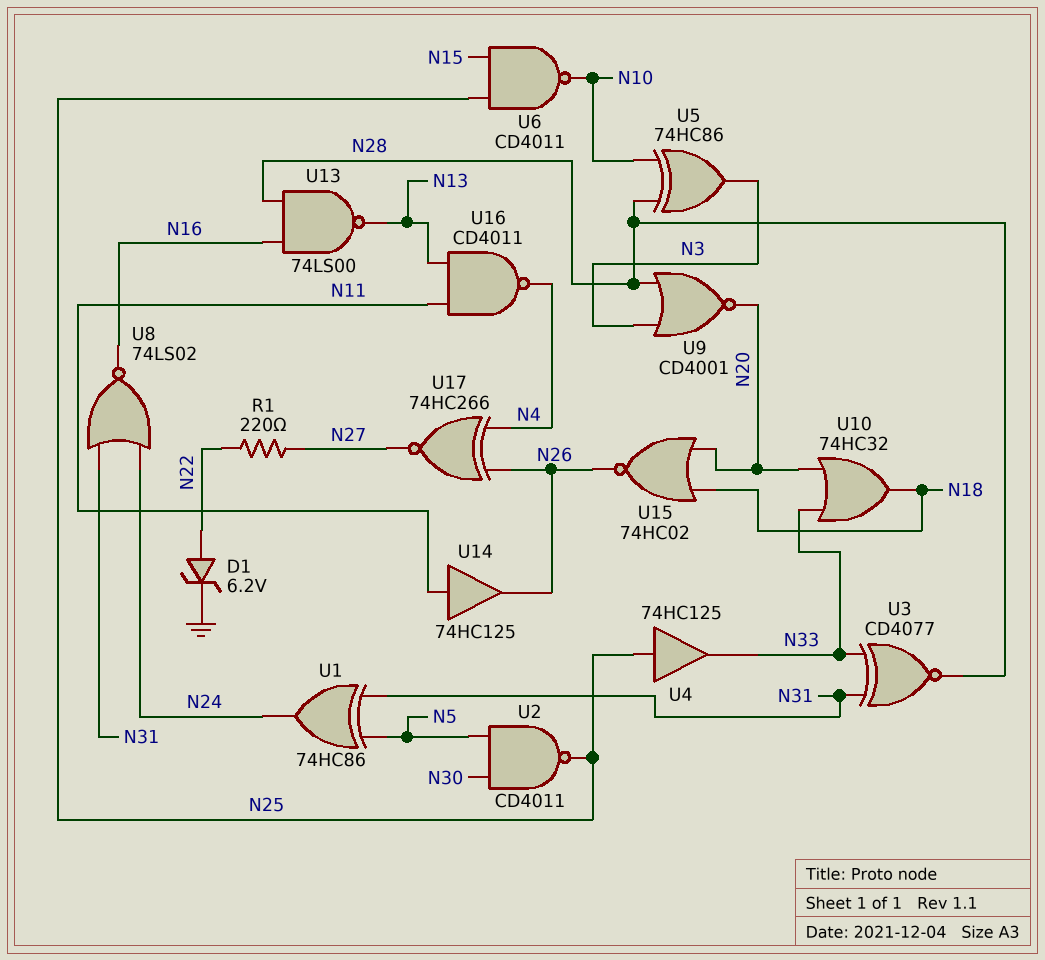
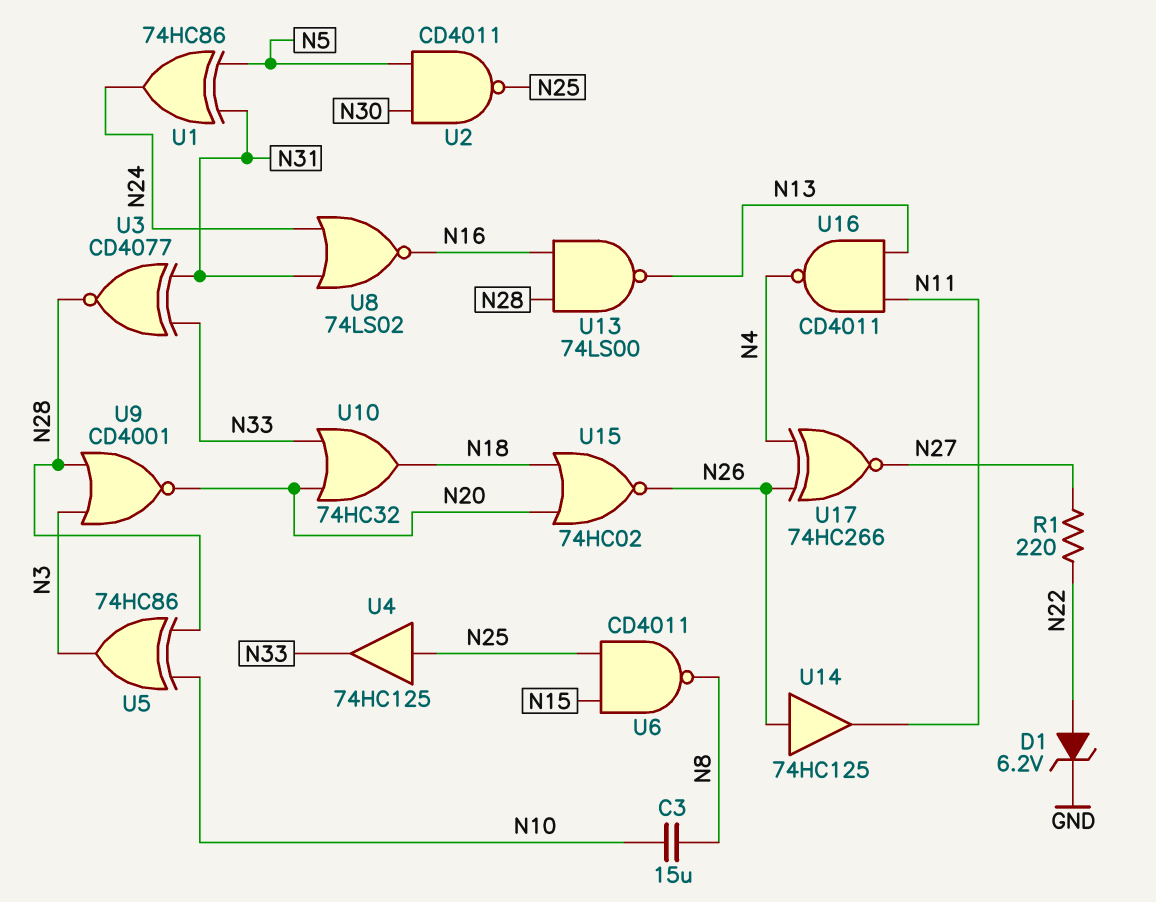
C3: none -> 15uF (N8, N10)
U6: NAND CD4011 (in N15, in N25, out N10) -> NAND CD4011 (in N15, in N25, out N8)
U14: buffer 74HC125 (in N11, out N26) -> buffer 74HC125 (in N26, out N11)

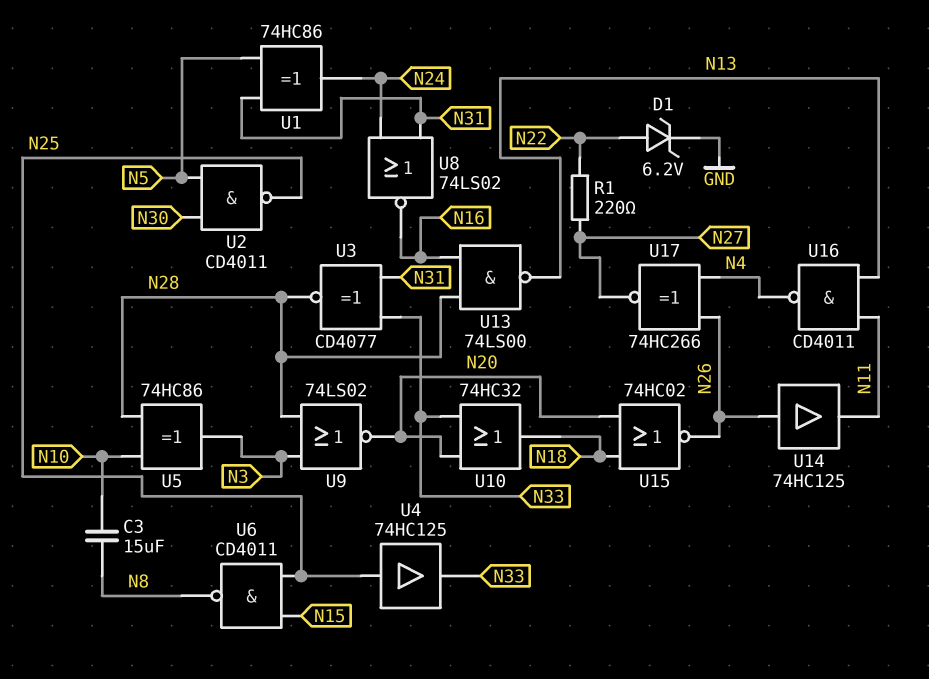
U9: NOR CD4001 (in N3, in N28, out N20) -> NOR 74LS02 (in N3, in N28, out N20)

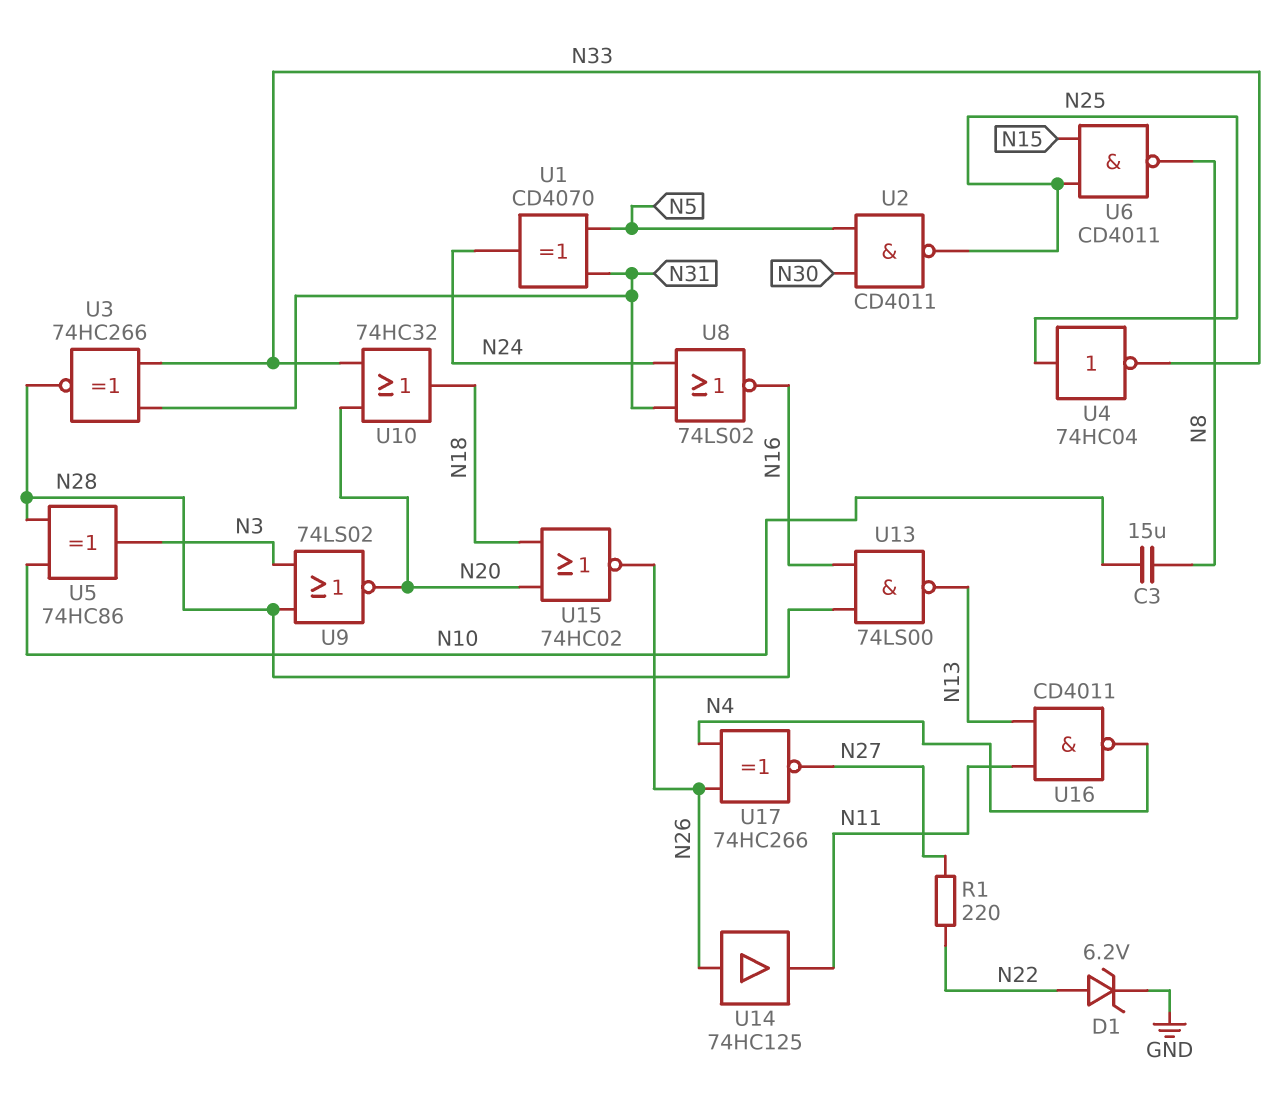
U1: XOR 74HC86 (in N5, in N31, out N24) -> XOR CD4070 (in N5, in N31, out N24)
U3: XNOR CD4077 (in N31, in N33, out N28) -> XNOR 74HC266 (in N31, in N33, out N28)
U4: buffer 74HC125 (in N25, out N33) -> NOT 74HC04 (in N25, out N33)

